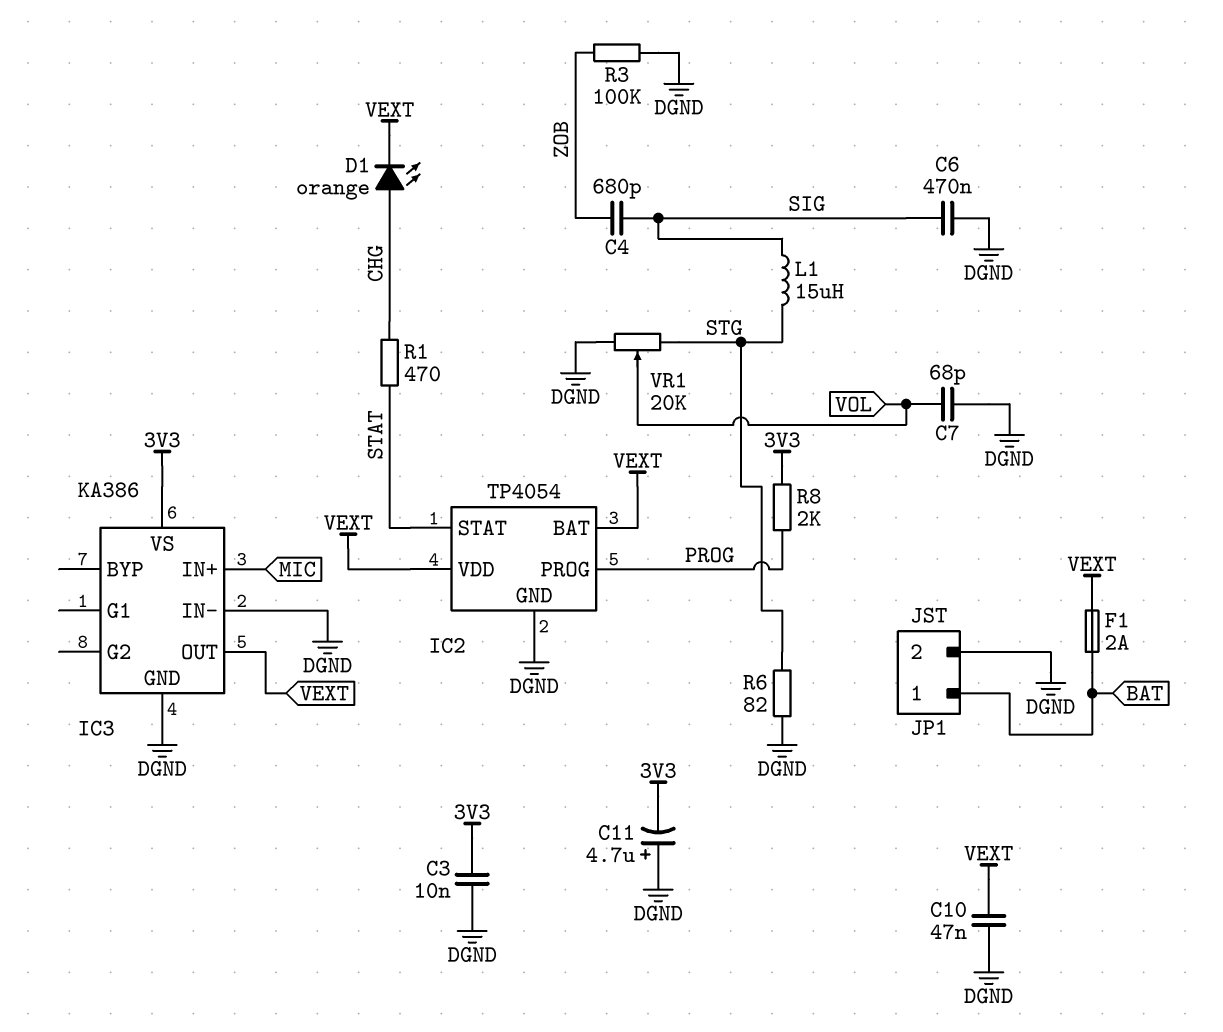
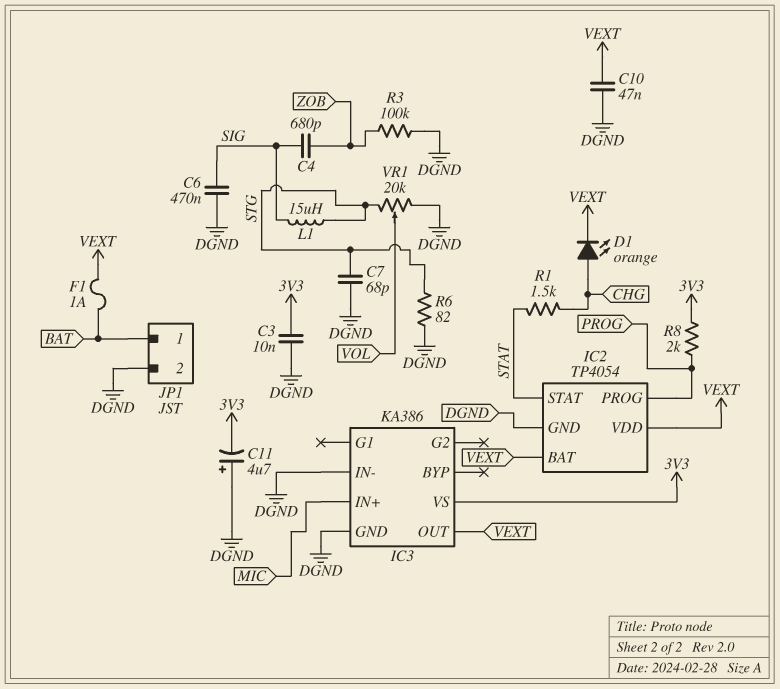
C7: 68pF (DGND, VOL) -> 68pF (DGND, STG)
F1: 2A (BAT, VEXT) -> 1A (BAT, VEXT)
R1: 470 (CHG, STAT) -> 1.5k (CHG, STAT)

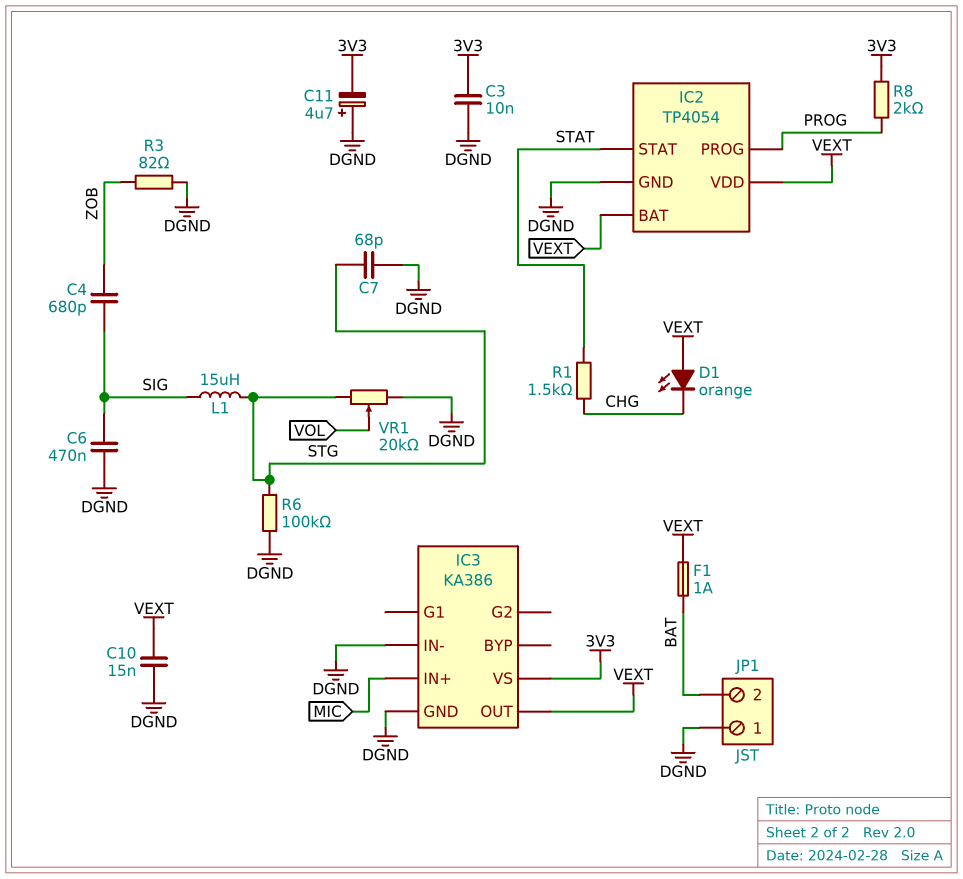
C10: 47nF (DGND, VEXT) -> 15nF (DGND, VEXT)
D1: LED orange (A CHG, K VEXT) -> LED orange (A VEXT, K CHG)
JP1 pin 1: BAT -> DGND
JP1 pin 2: DGND -> BAT
R3: 100k (DGND, ZOB) -> 82 (DGND, ZOB)
R6: 82 (DGND, STG) -> 100k (DGND, STG)

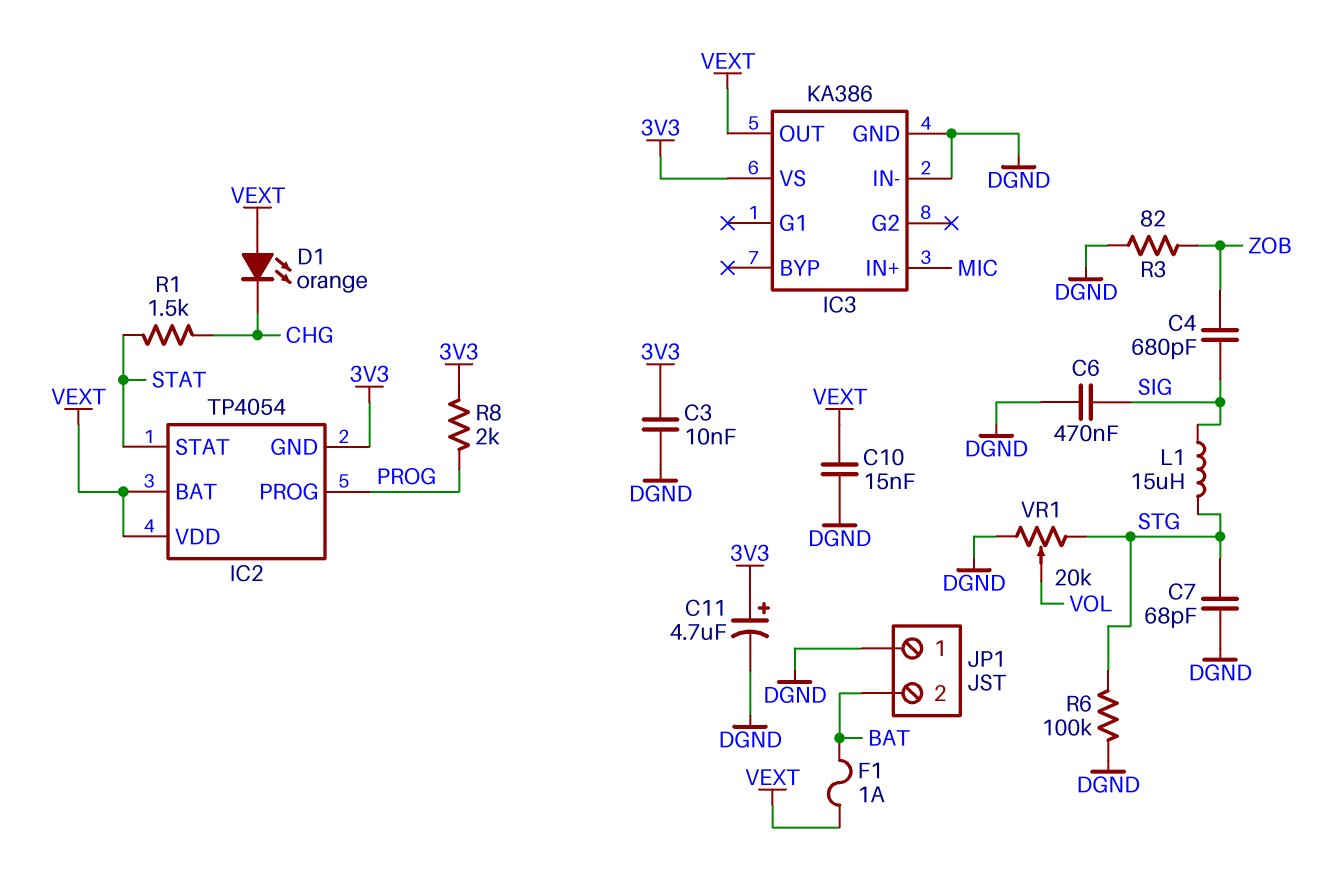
C11: 4.7uF (plus DGND, minus 3V3) -> 4.7uF (plus 3V3, minus DGND)
IC2 pin GND: DGND -> 3V3

